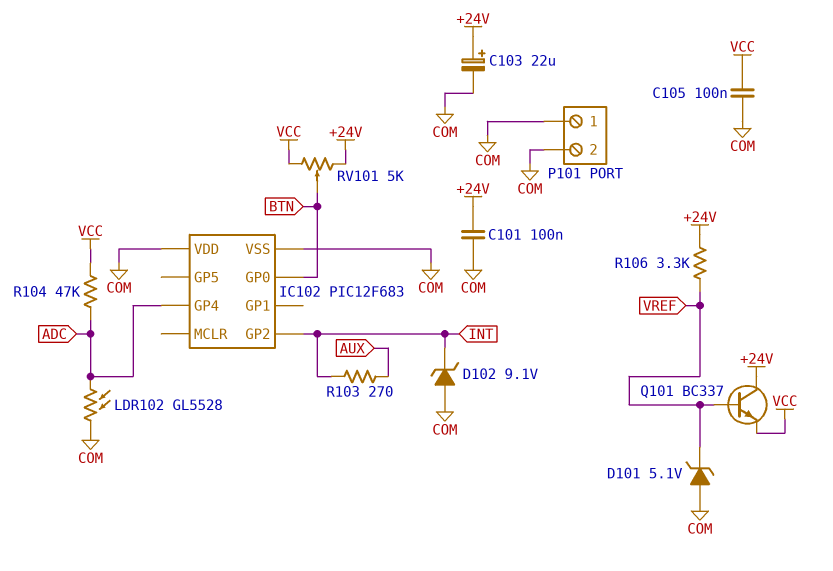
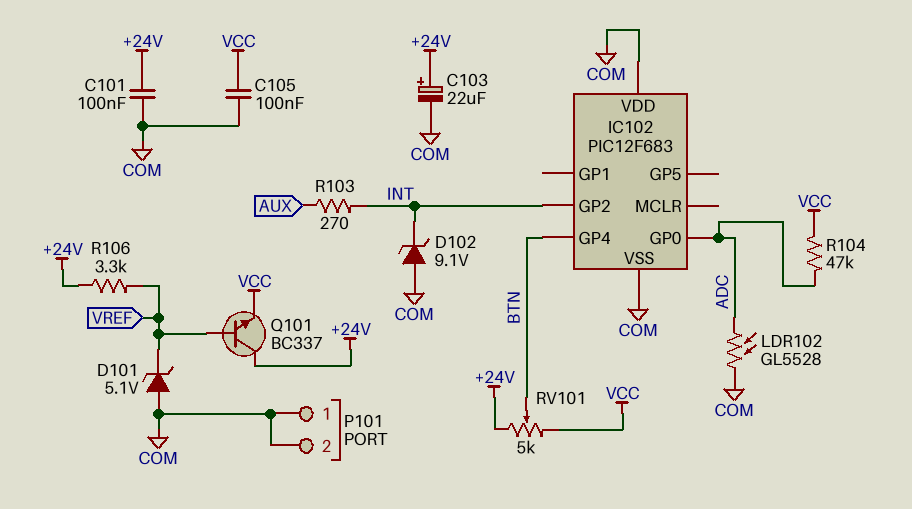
IC102 pin GP0: BTN -> ADC
IC102 pin GP4: ADC -> BTN

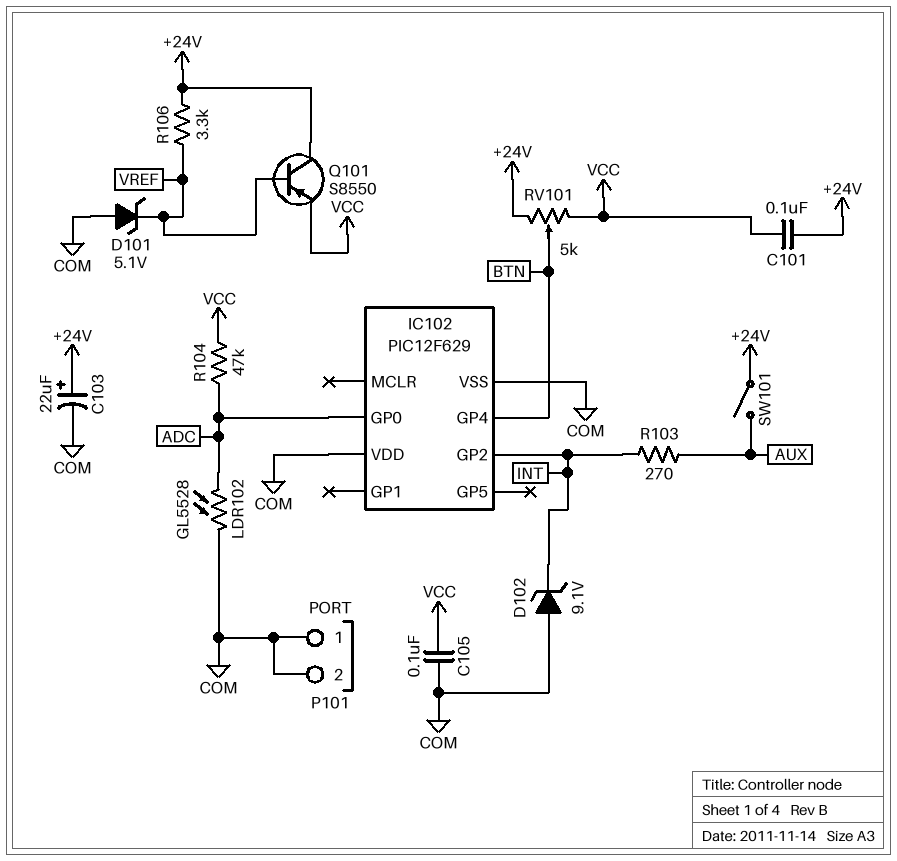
C101: 100nF (+24V, COM) -> 100nF (+24V, VCC)
IC102: PIC12F683 -> PIC12F629
Q101: NPN BC337 (B VREF, C +24V, E VCC) -> PNP S8550 (B VREF, C +24V, E VCC)
SW101: none -> switch (+24V, AUX)

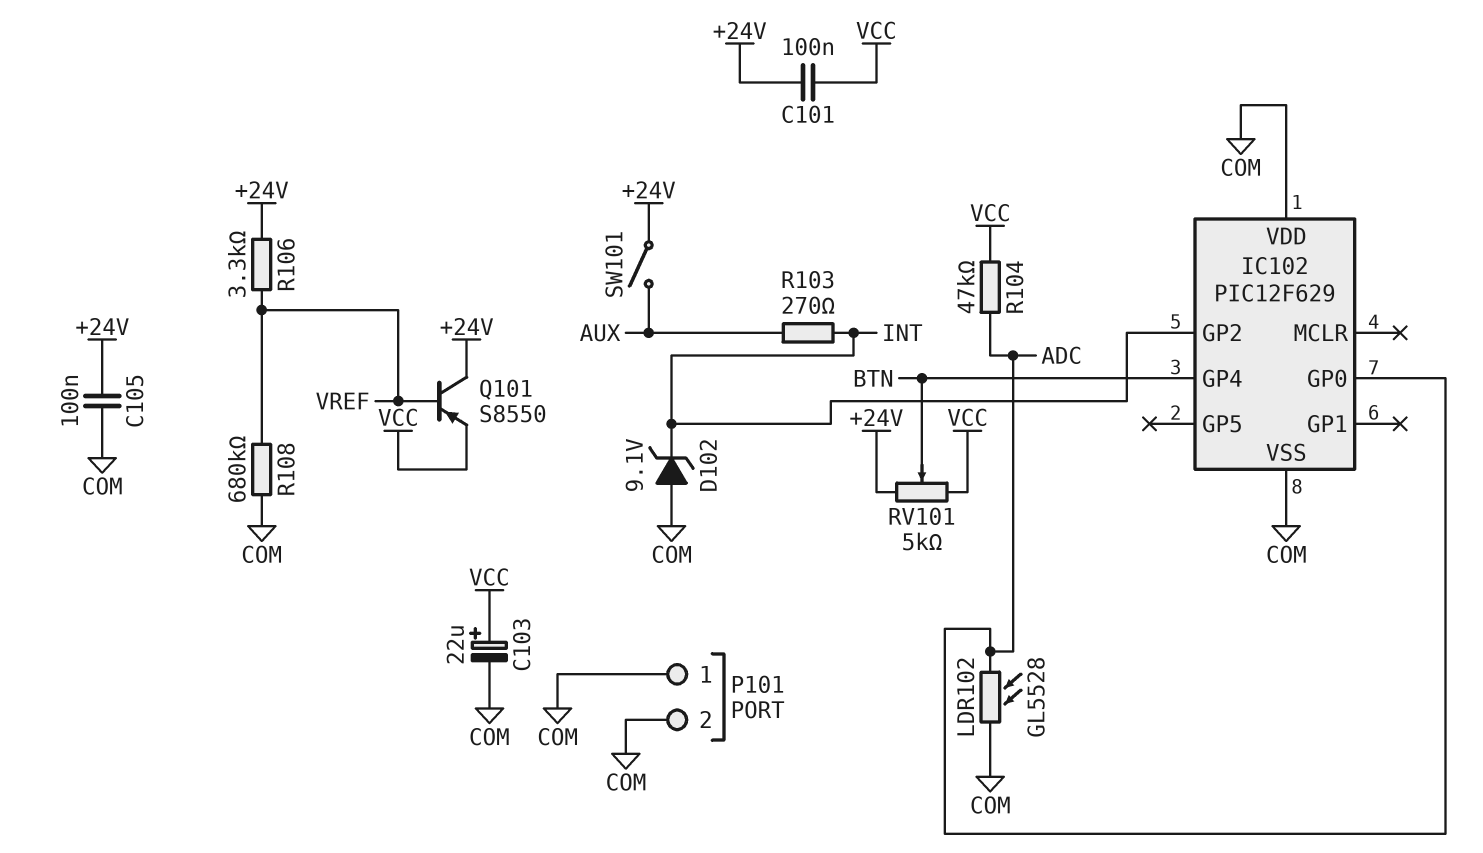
C103: 22uF (plus +24V, minus COM) -> 22uF (plus VCC, minus COM)
C105: 100nF (COM, VCC) -> 100nF (+24V, COM)
D101: zener 5.1V (A COM, K VREF) -> none
R108: none -> 680k (COM, VREF)

